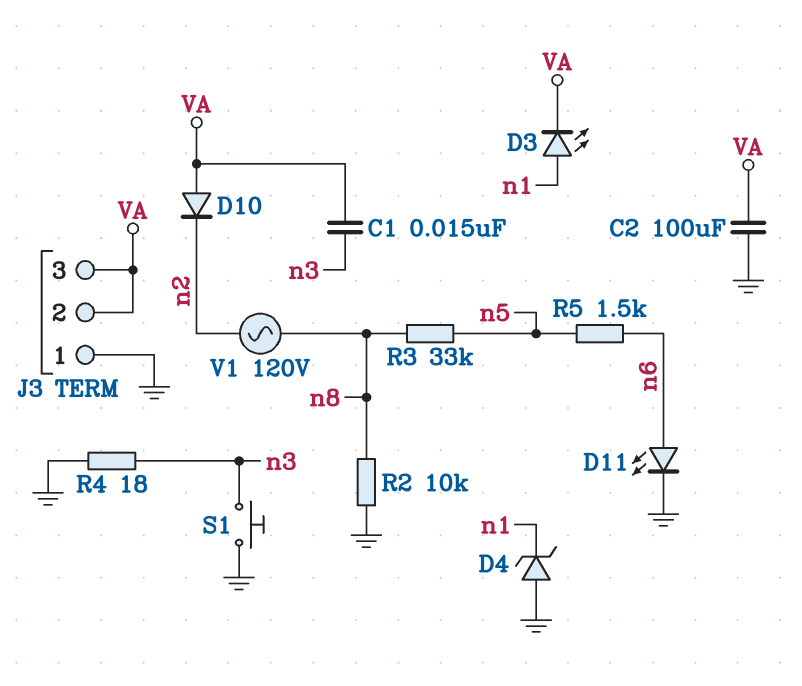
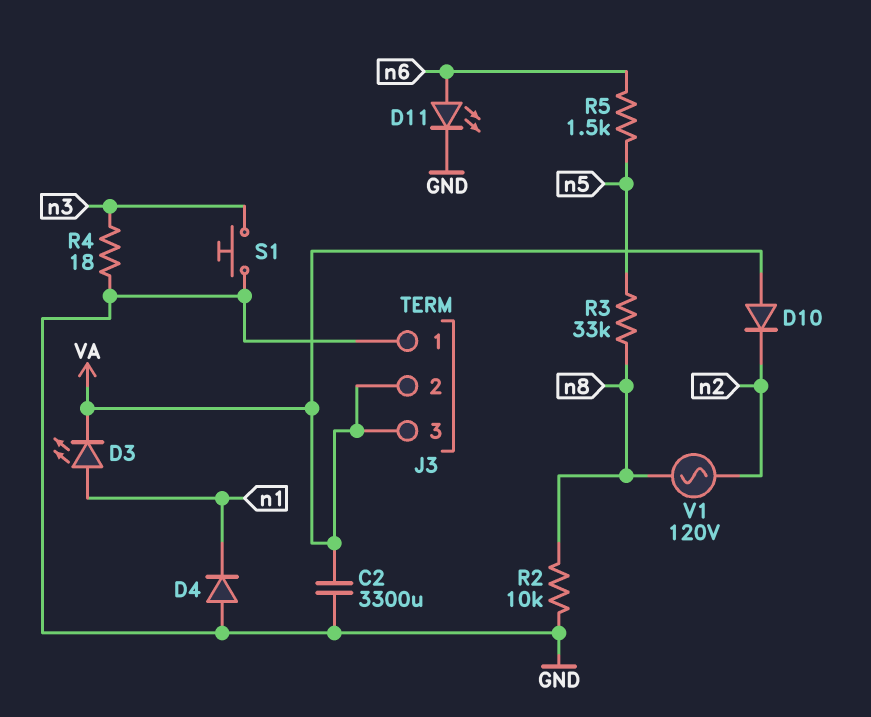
C1: 15nF (VA, n3) -> none
C2: 100uF (GND, VA) -> 3300uF (GND, VA)
D4: zener (A GND, K n1) -> diode (A GND, K n1)

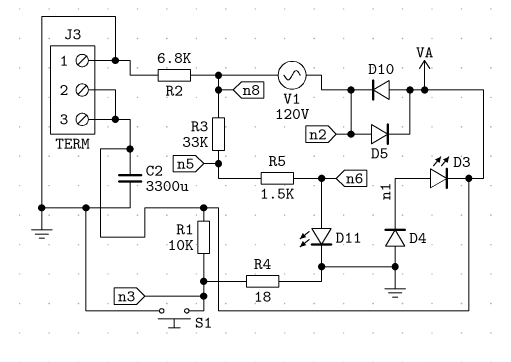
D5: none -> diode (A n2, K VA)
R1: none -> 10k (VA, n3)
R2: 10k (GND, n8) -> 6.8k (GND, n8)

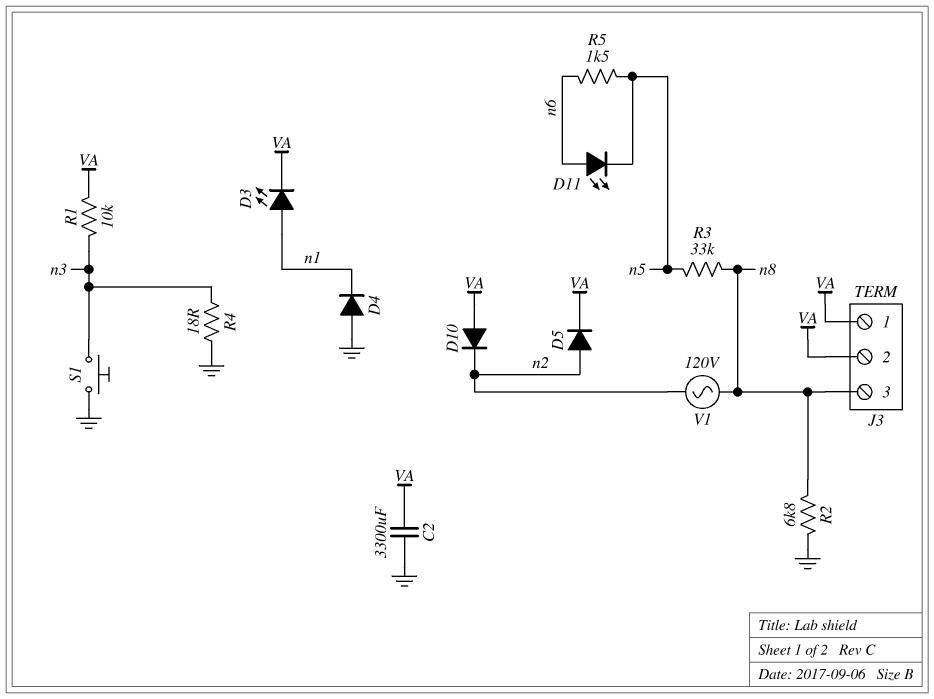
D11: LED (A n6, K GND) -> LED (A n6, K n5)
J3 pin 1: GND -> VA
J3 pin 3: VA -> n8

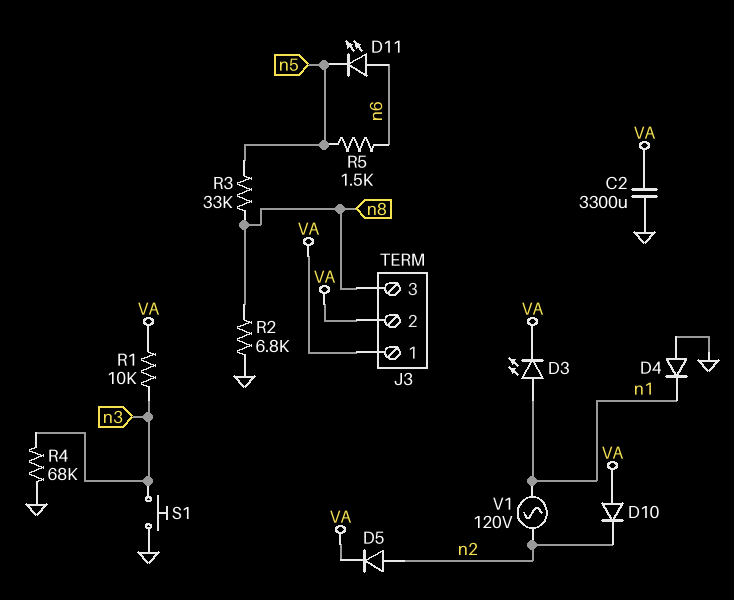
R4: 18 (GND, n3) -> 68k (GND, n3)
V1: AC 120V (n2, n8) -> AC 120V (n1, n2)

